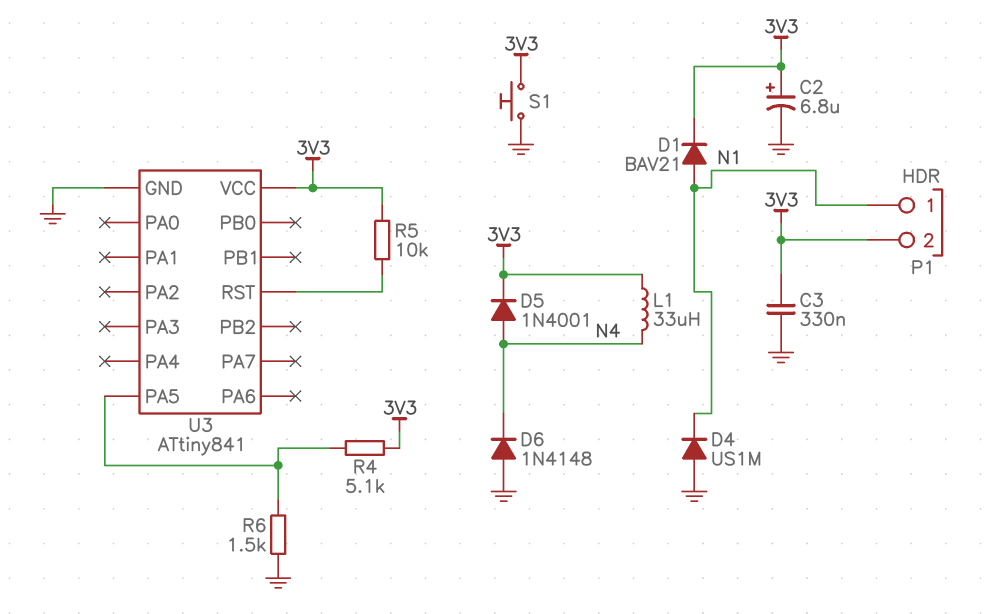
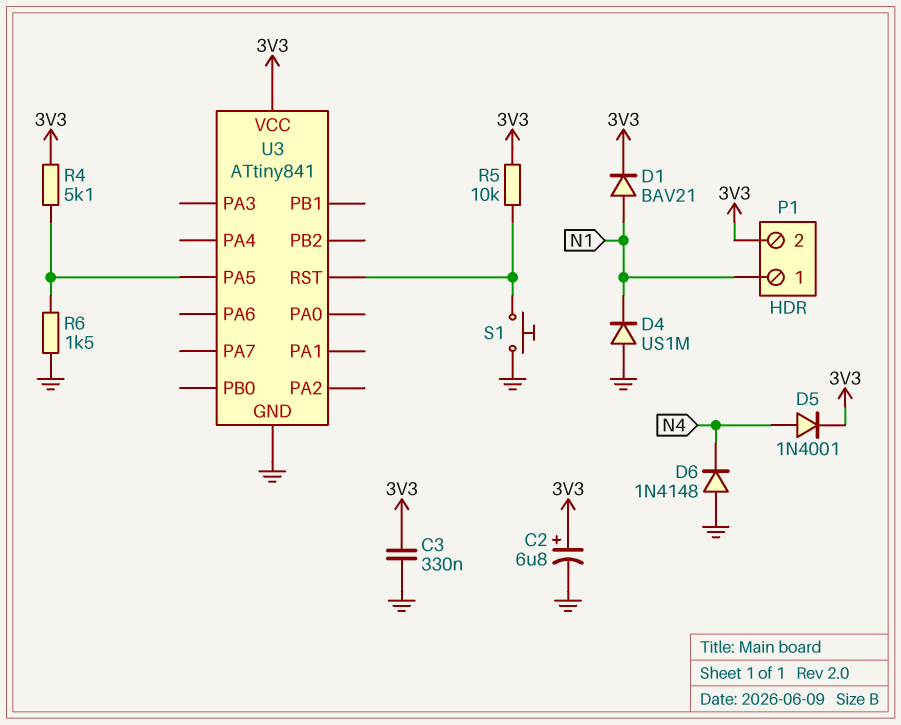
L1: 33uH (3V3, N4) -> none
S1: button (3V3, GND) -> button (GND, U3/RST)

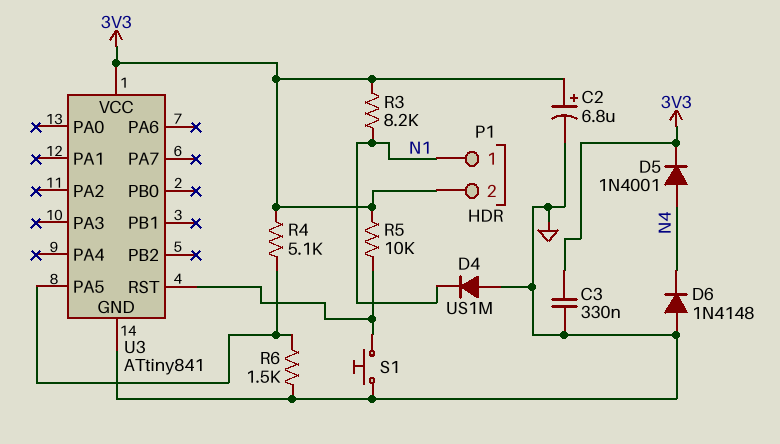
D1: diode BAV21 (A N1, K 3V3) -> none
R3: none -> 8.2k (3V3, N1)

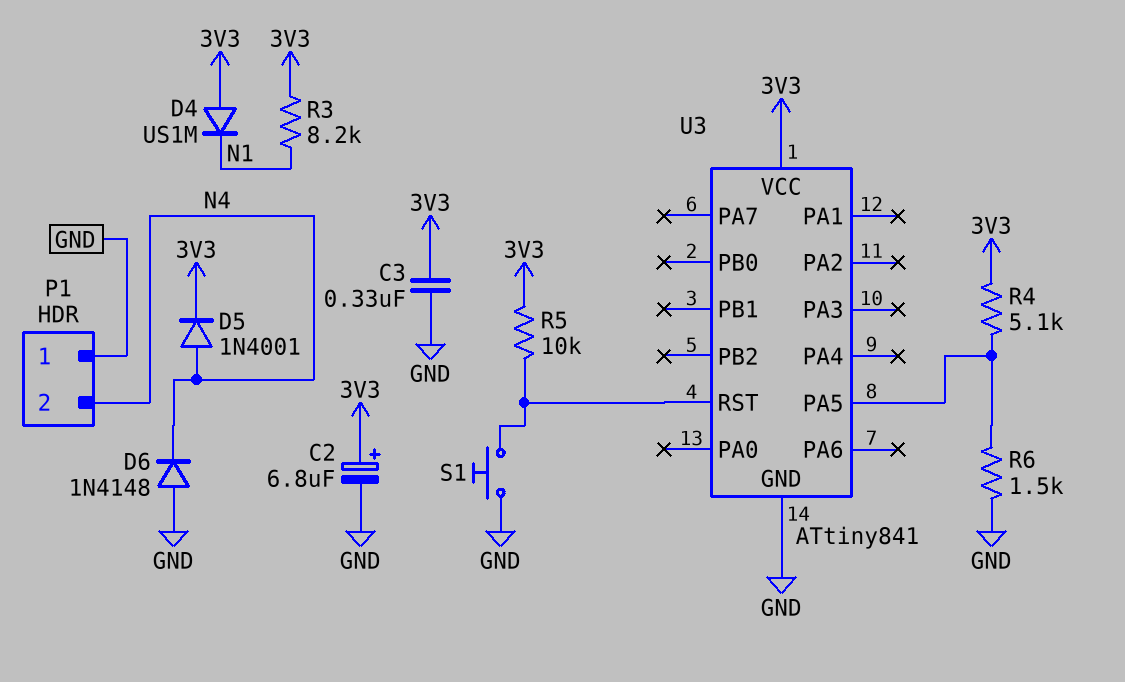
D4: diode US1M (A GND, K N1) -> diode US1M (A 3V3, K N1)
P1 pin 1: N1 -> GND
P1 pin 2: 3V3 -> N4

